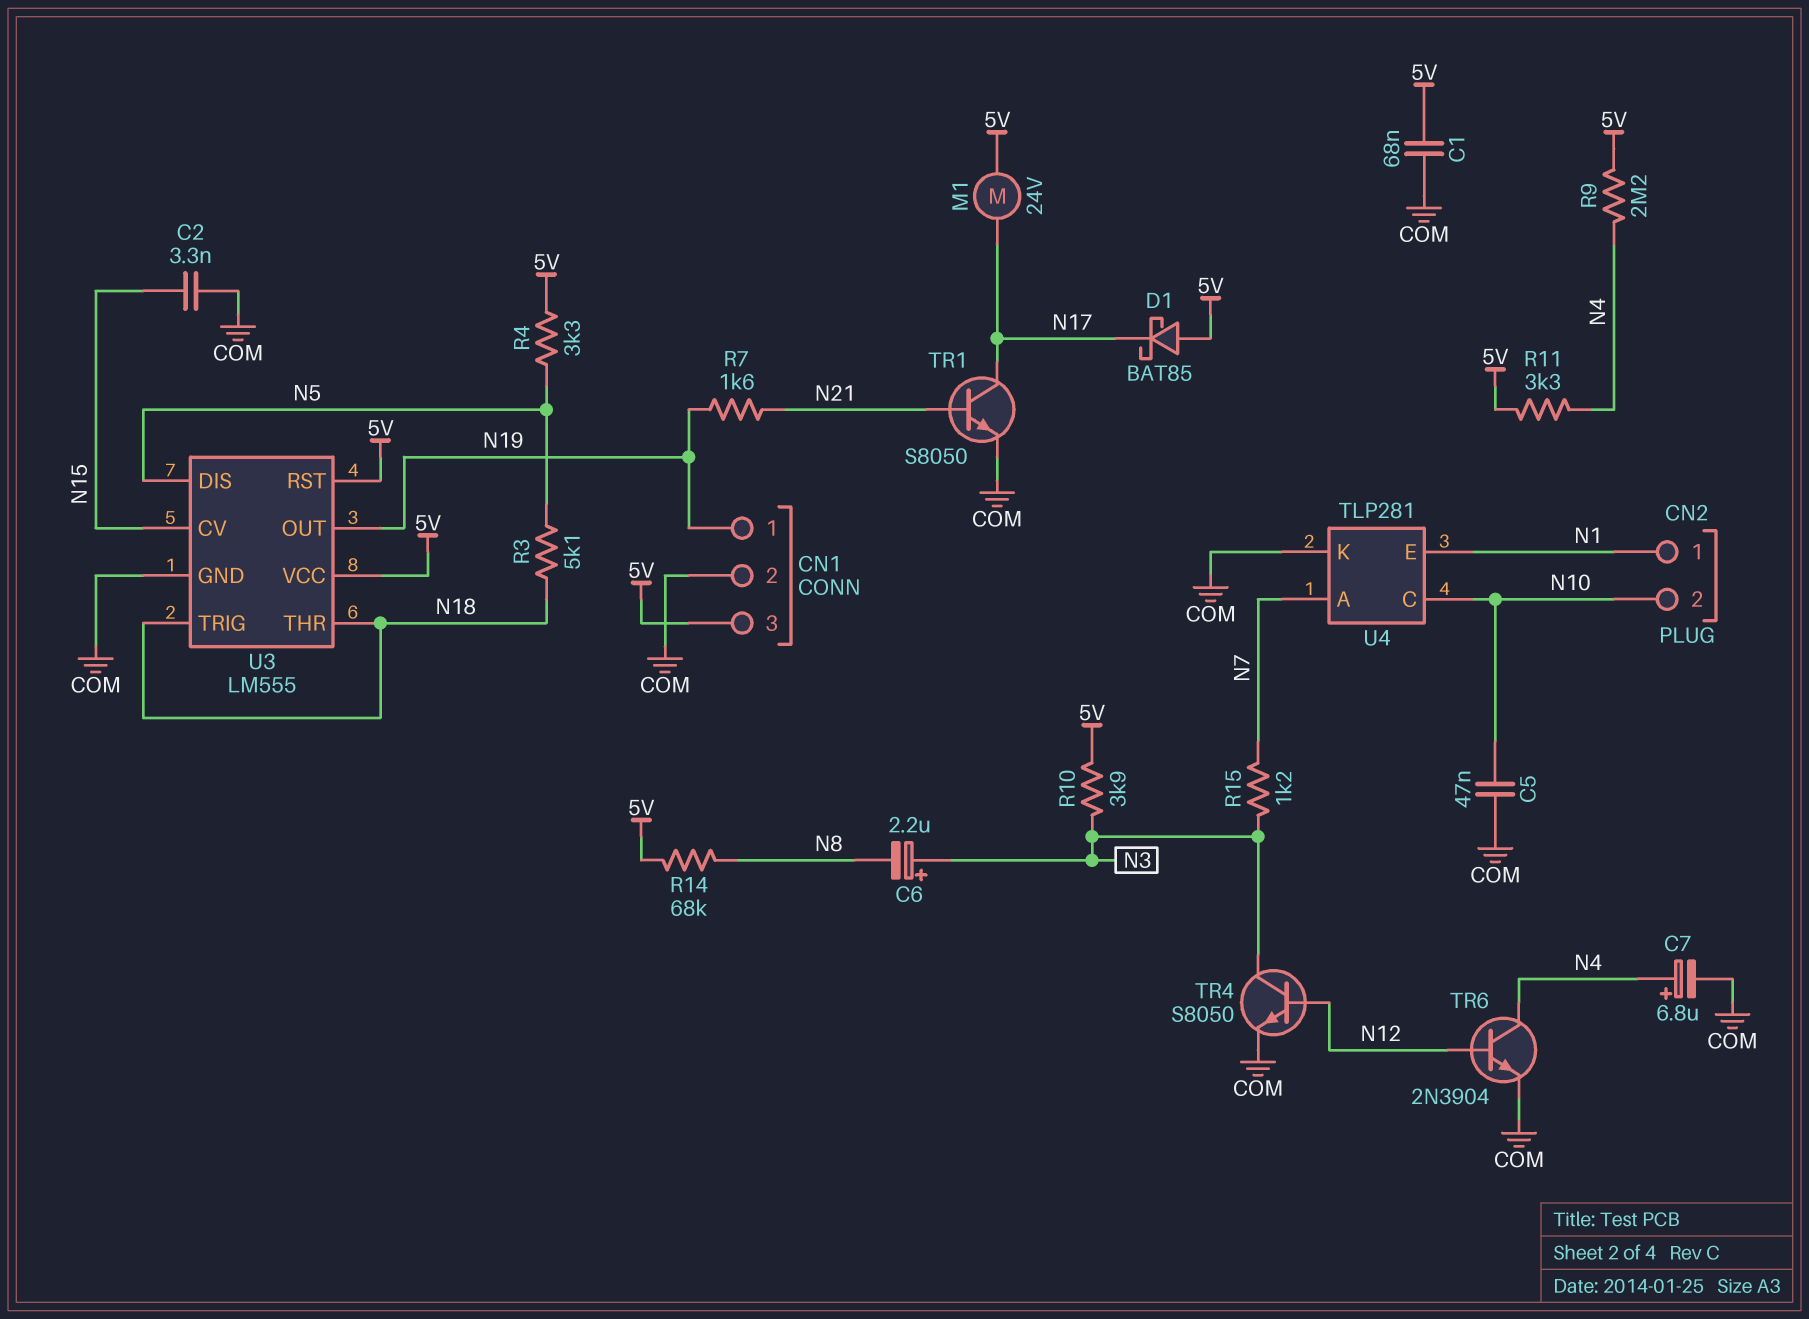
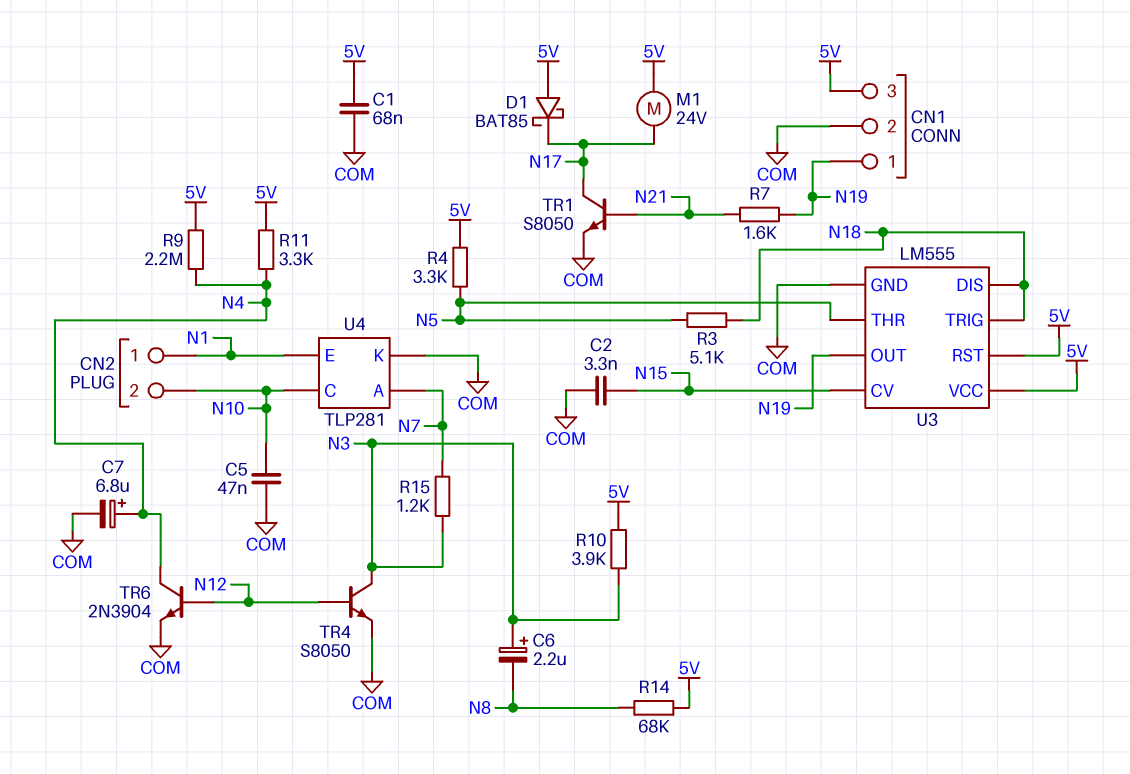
U3 pin DIS: N5 -> N18
U3 pin THR: N18 -> N5

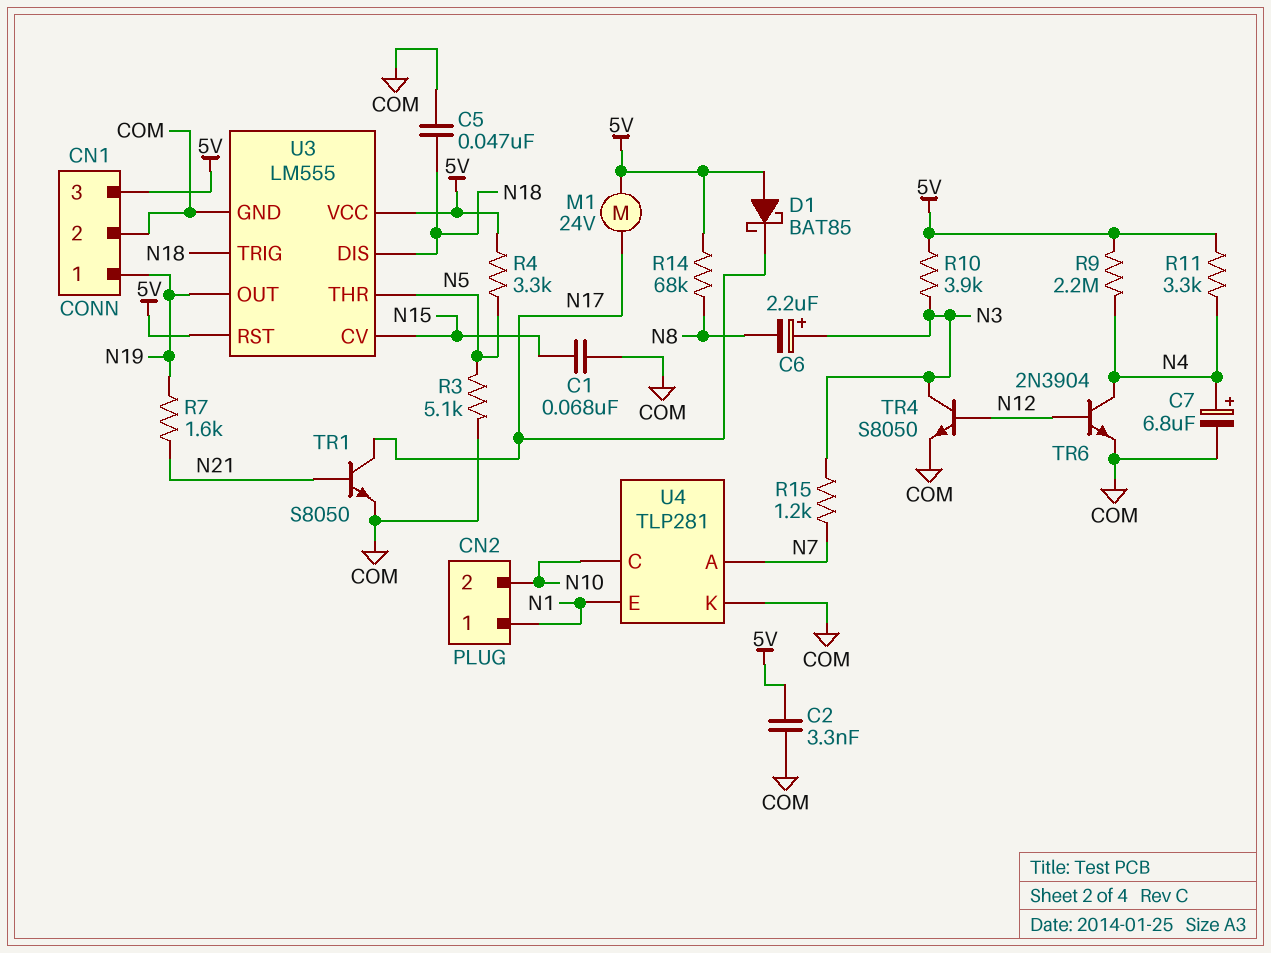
C1: 68nF (5V, COM) -> 68nF (COM, N15)
C2: 3.3nF (COM, N15) -> 3.3nF (5V, COM)
C5: 47nF (COM, N10) -> 47nF (COM, N18)
R3: 5.1k (N5, N18) -> 5.1k (COM, N5)

